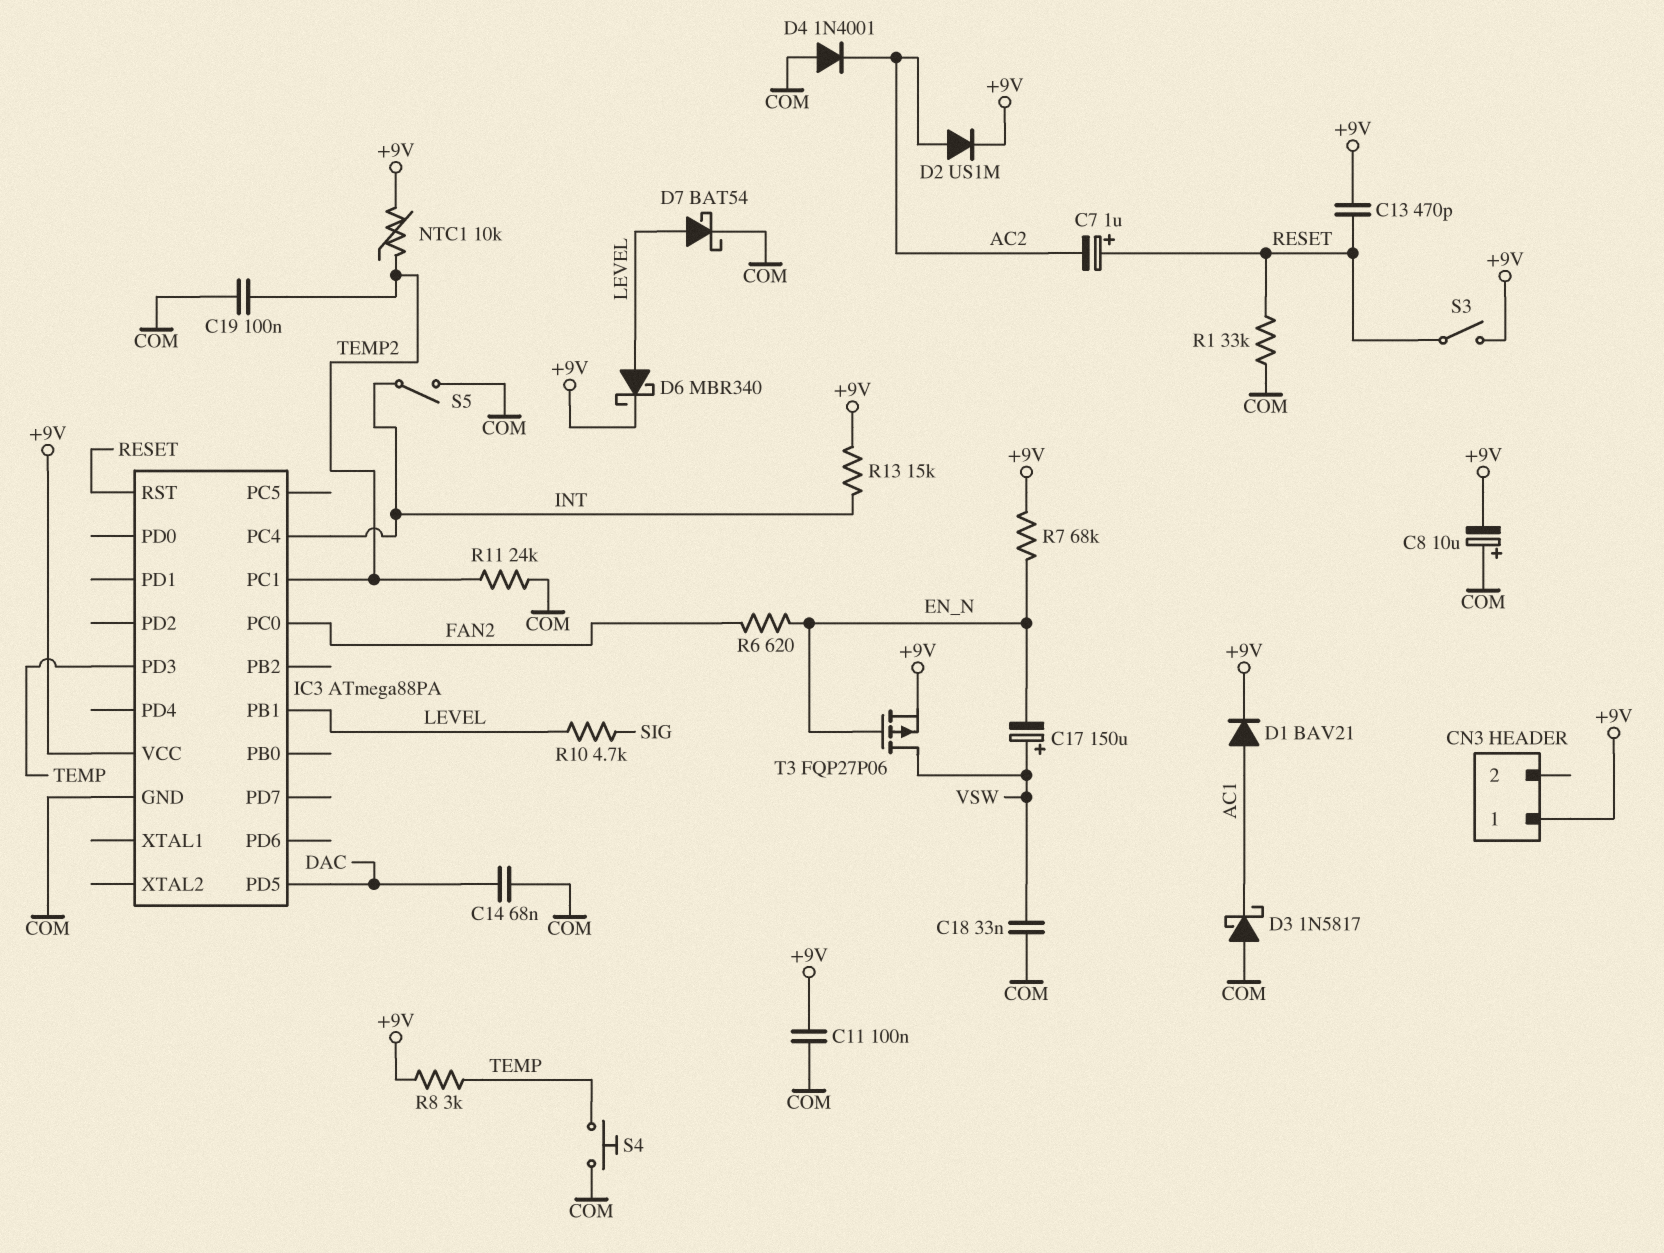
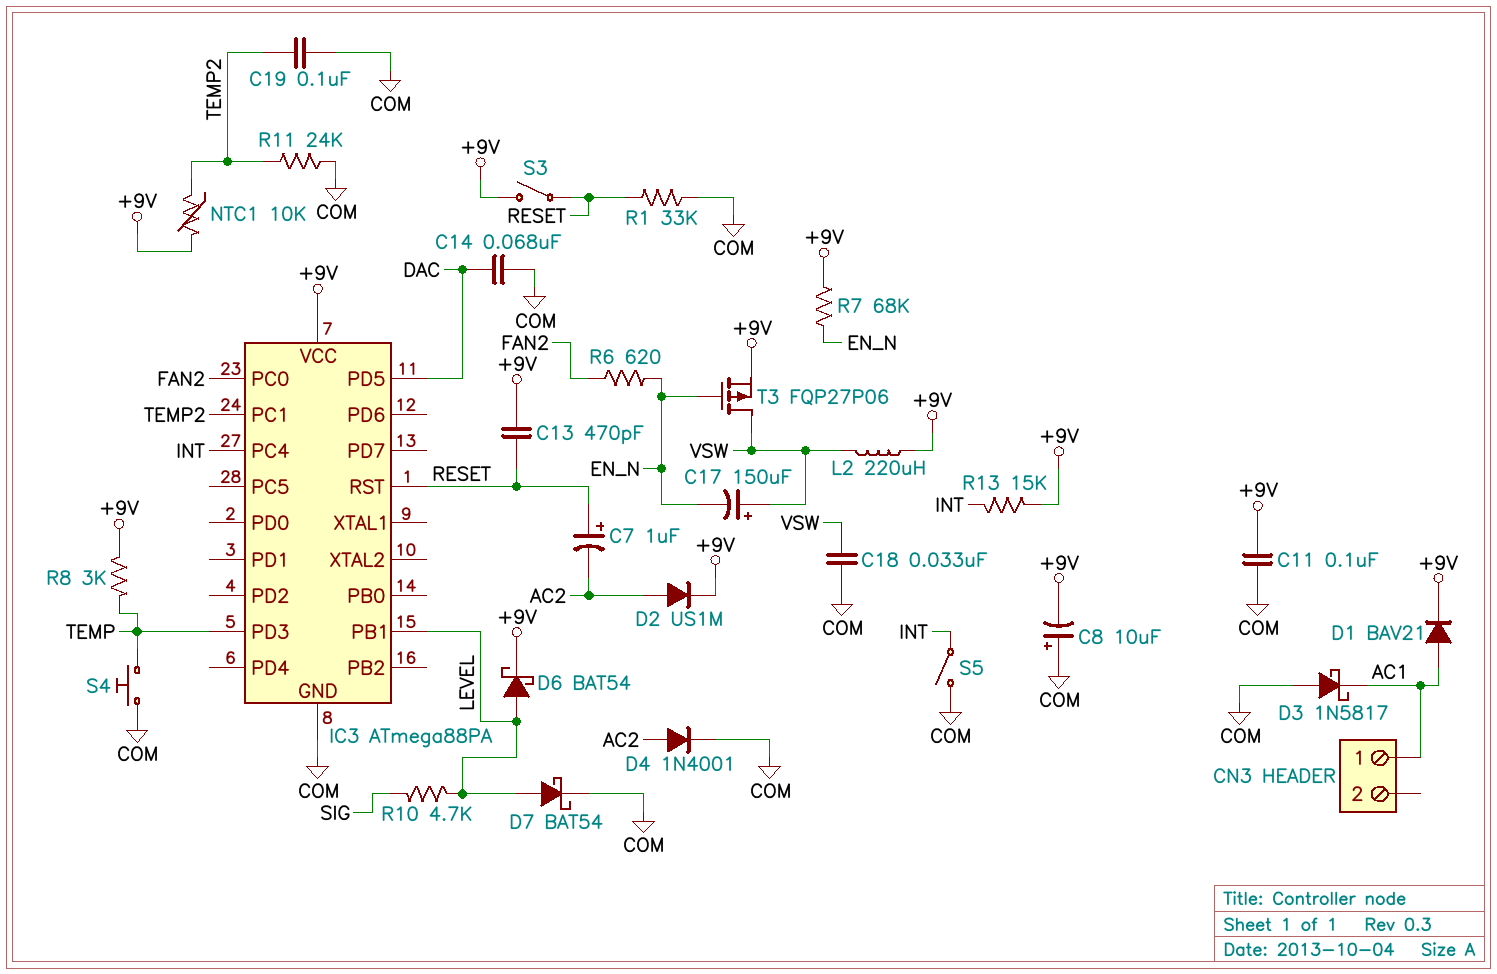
CN3 pin 1: +9V -> AC1
D4: diode 1N4001 (A COM, K AC2) -> diode 1N4001 (A AC2, K COM)
D6: schottky MBR340 (A LEVEL, K +9V) -> schottky BAT54 (A LEVEL, K +9V)
L2: none -> 220uH (+9V, VSW)

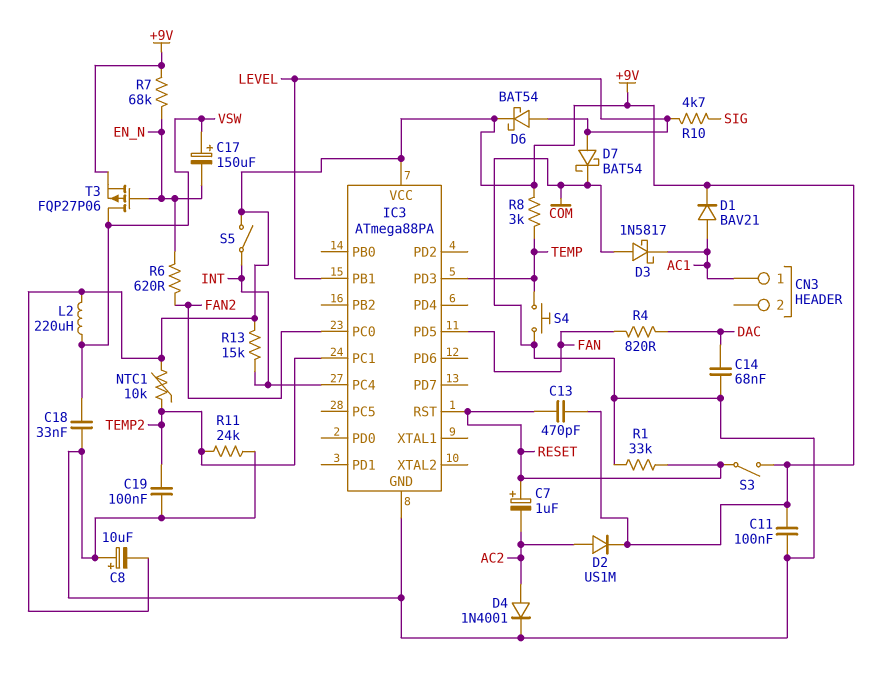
IC3 pin PD5: DAC -> FAN
R4: none -> 820 (DAC, FAN)
S5: switch (COM, INT) -> switch (+9V, INT)

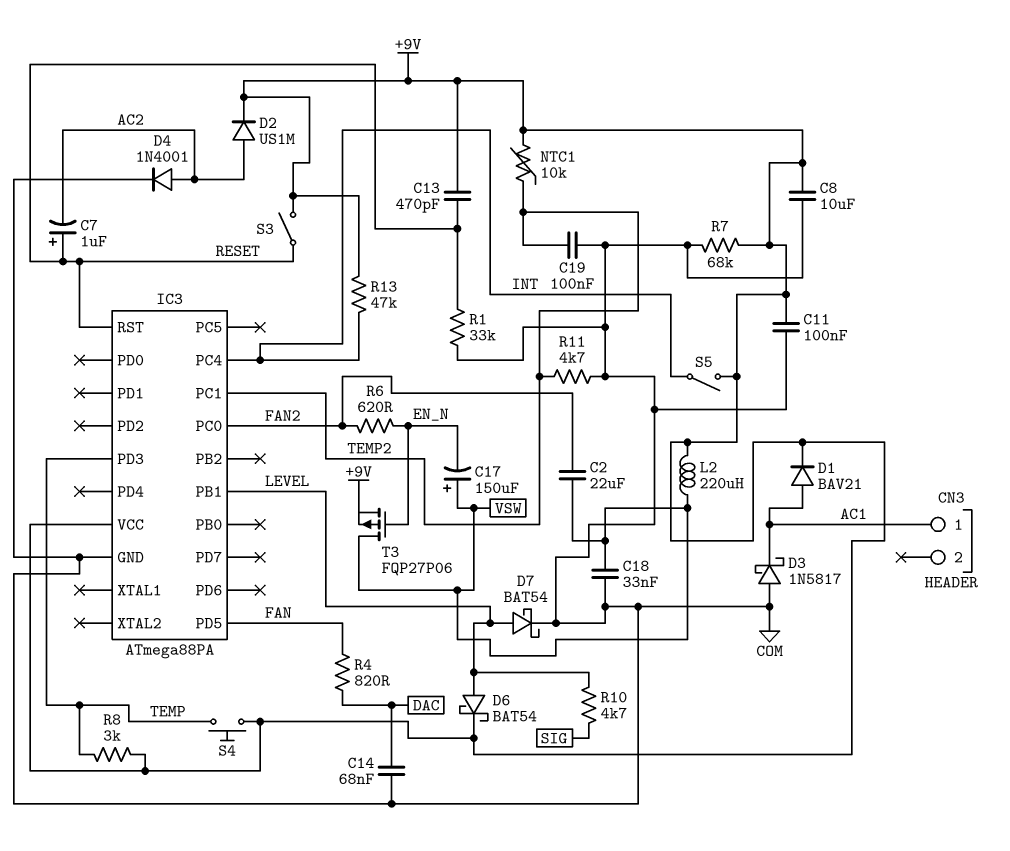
C2: none -> 22uF (FAN2, VSW)
C8: 10uF (plus COM, minus +9V) -> 10uF (+9V, COM)
R7: 68k (+9V, EN_N) -> 68k (+9V, COM)
R11: 24k (COM, TEMP2) -> 4.7k (COM, TEMP2)
R13: 15k (+9V, INT) -> 47k (+9V, INT)
S4: button (COM, TEMP) -> button (+9V, TEMP)

